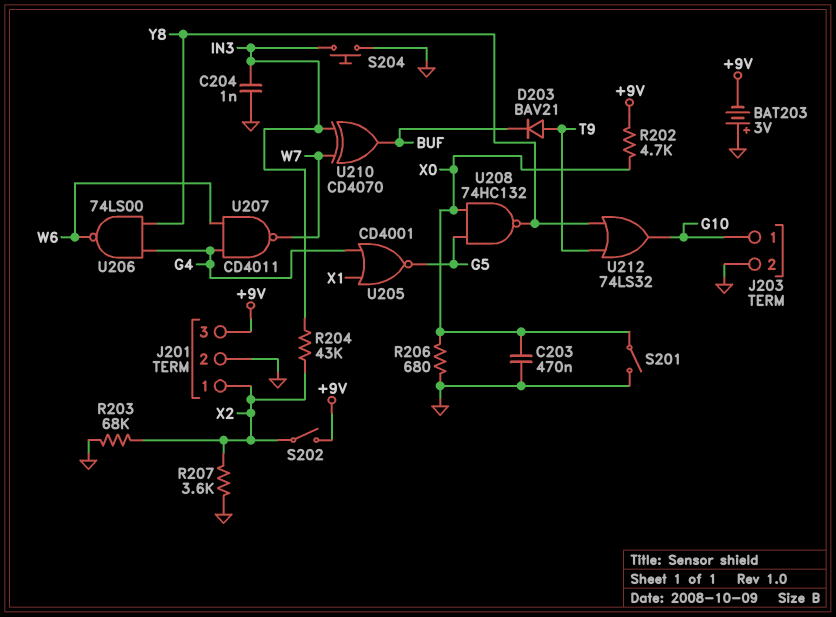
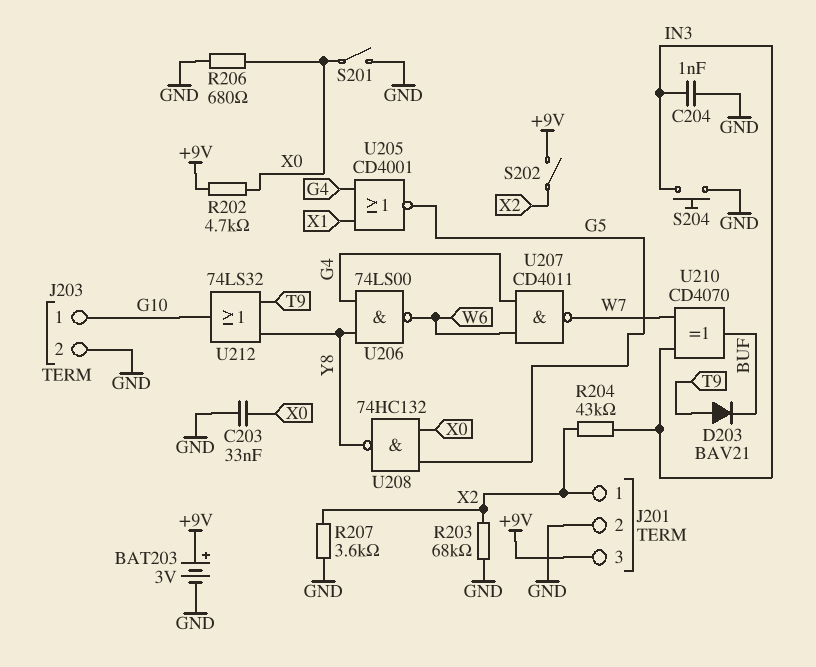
BAT203: 3V (plus GND, minus +9V) -> 3V (plus +9V, minus GND)
C203: 470nF (GND, X0) -> 33nF (GND, X0)

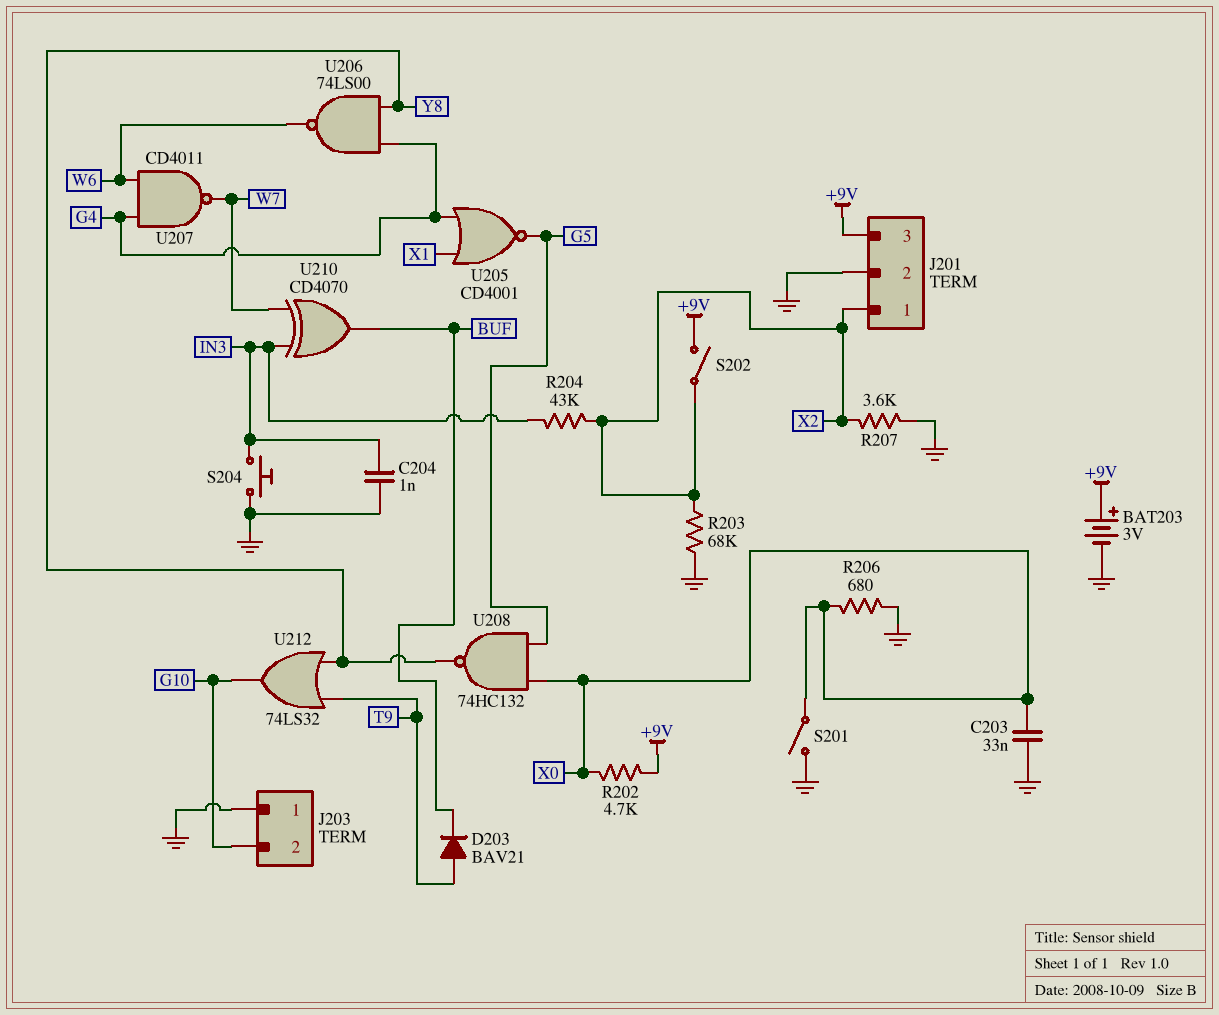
J203 pin 1: G10 -> GND
J203 pin 2: GND -> G10

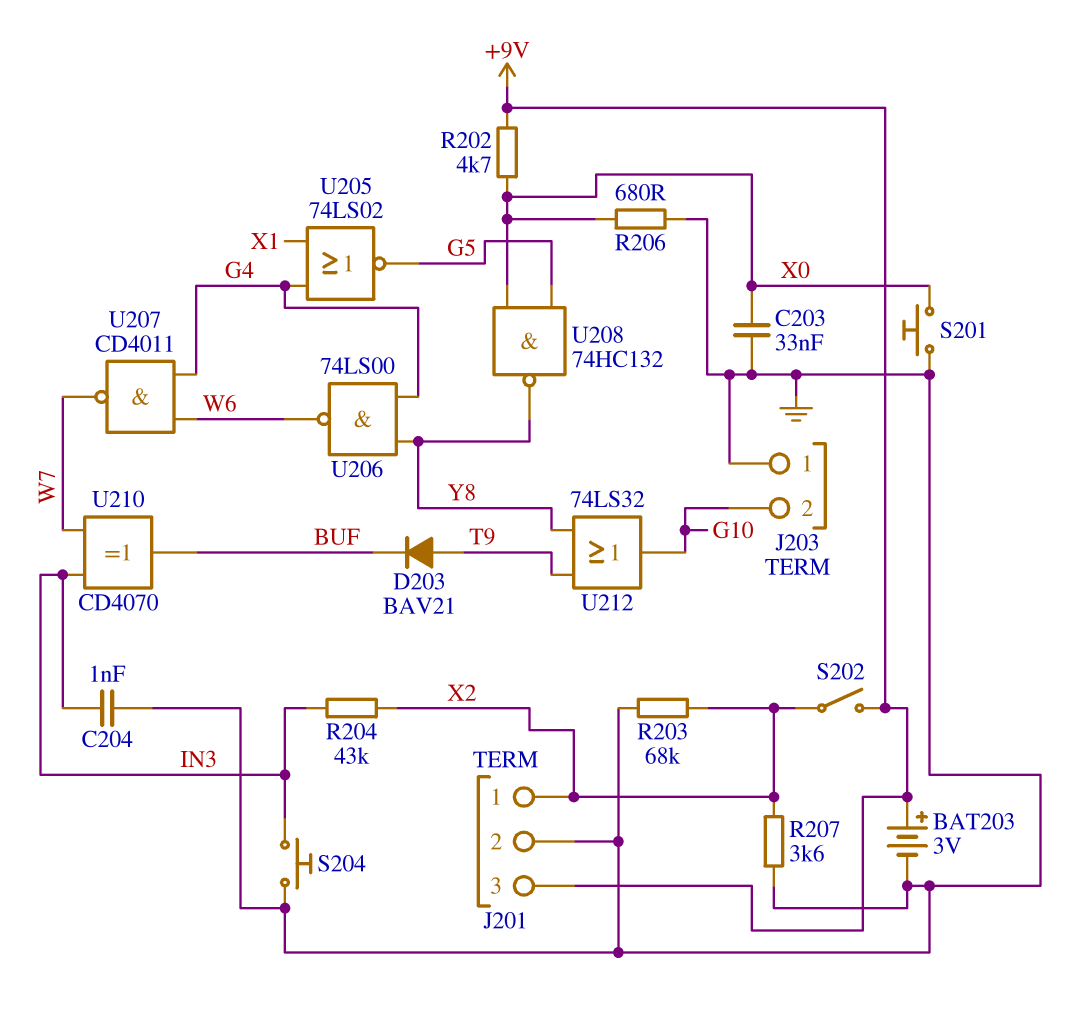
S201: switch (GND, X0) -> button (GND, X0)
U205: NOR CD4001 (in G4, in X1, out G5) -> NOR 74LS02 (in G4, in X1, out G5)

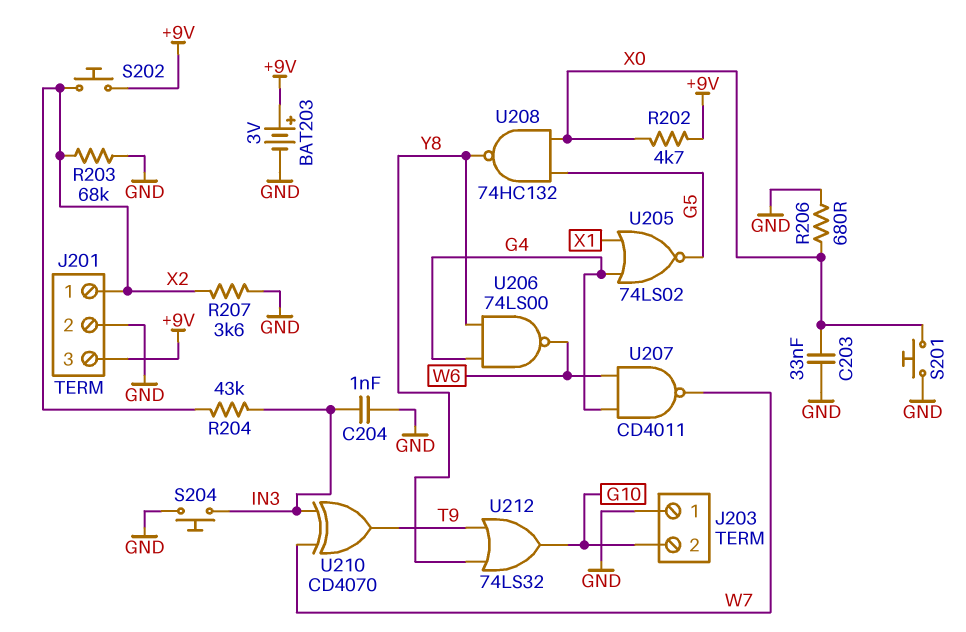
D203: diode BAV21 (A T9, K BUF) -> none
S202: switch (+9V, X2) -> button (+9V, X2)
U210: XOR CD4070 (in IN3, in W7, out BUF) -> XOR CD4070 (in IN3, in W7, out T9)

